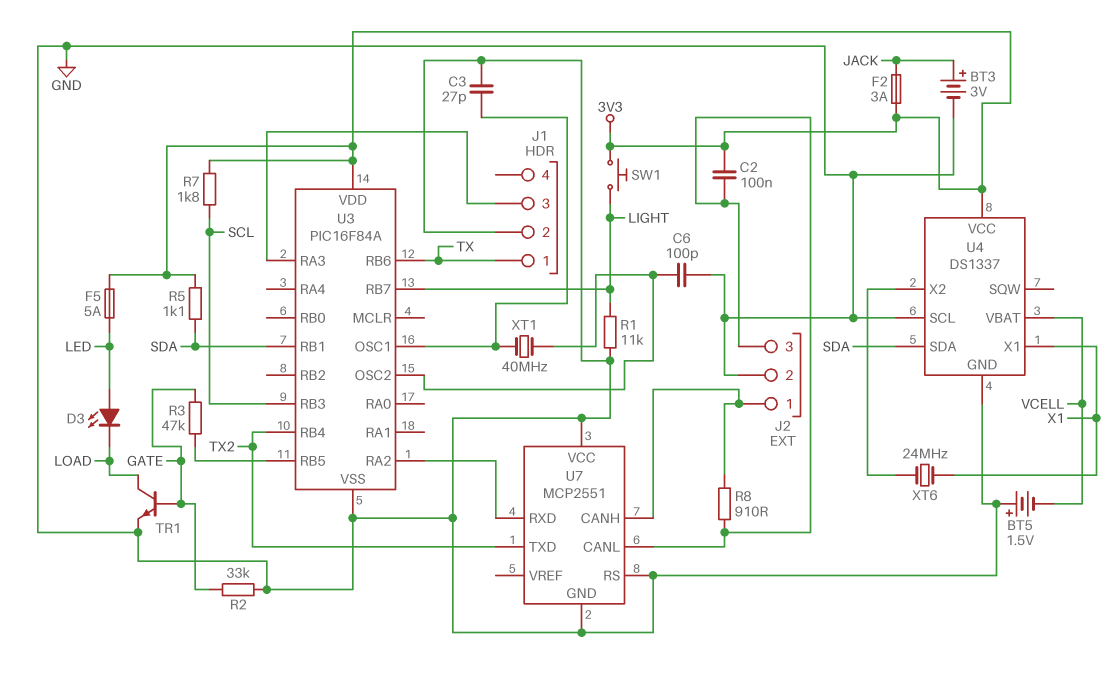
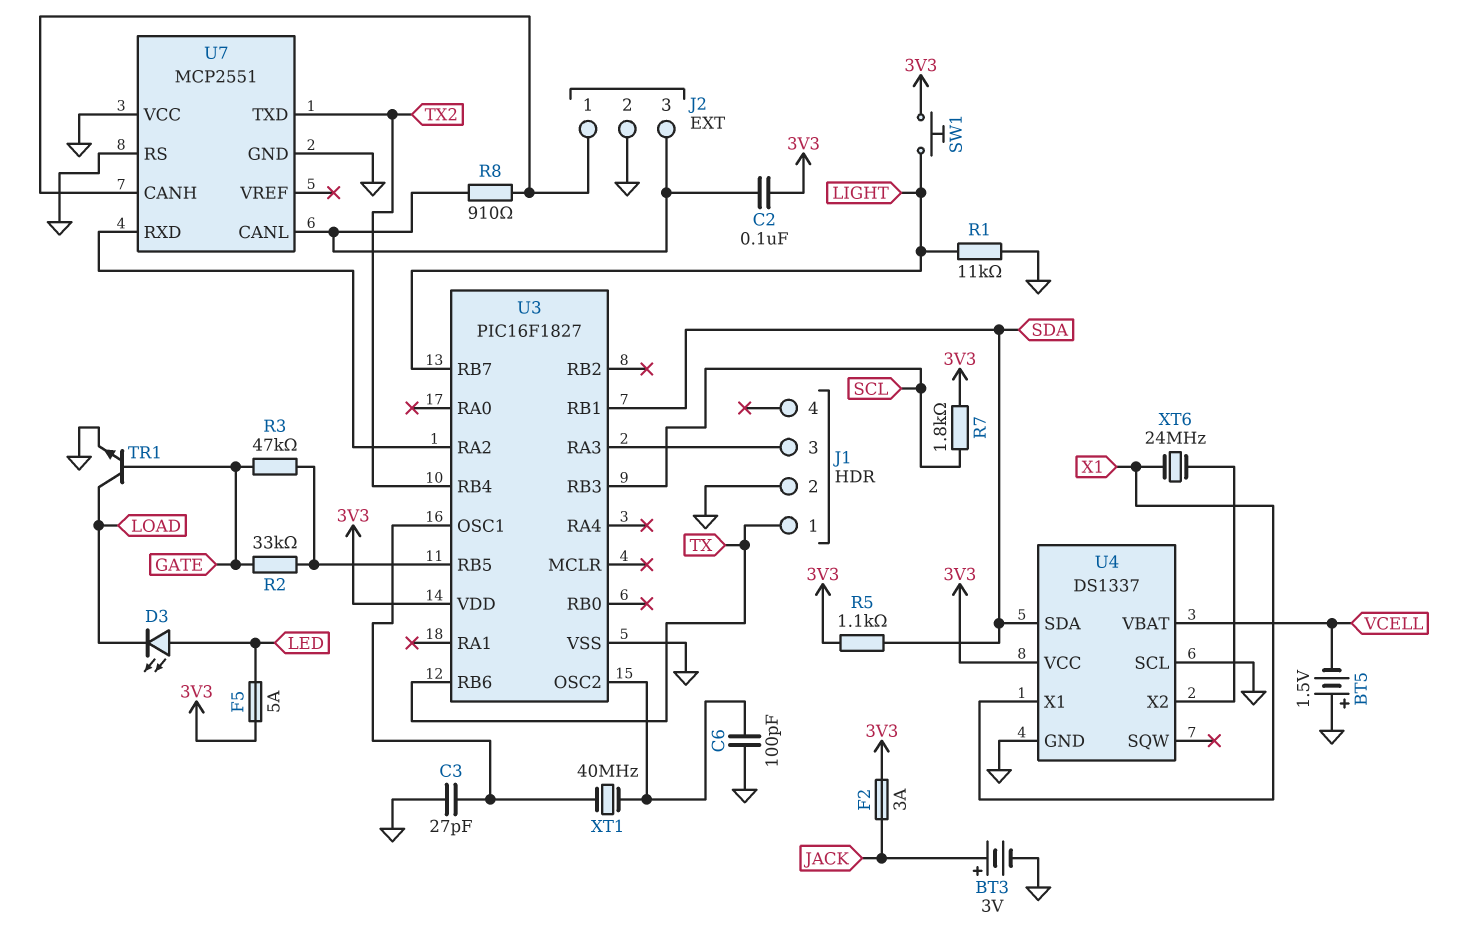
R2: 33k (GATE, GND) -> 33k (GATE, U3/RB5)
U3: PIC16F84A -> PIC16F1827

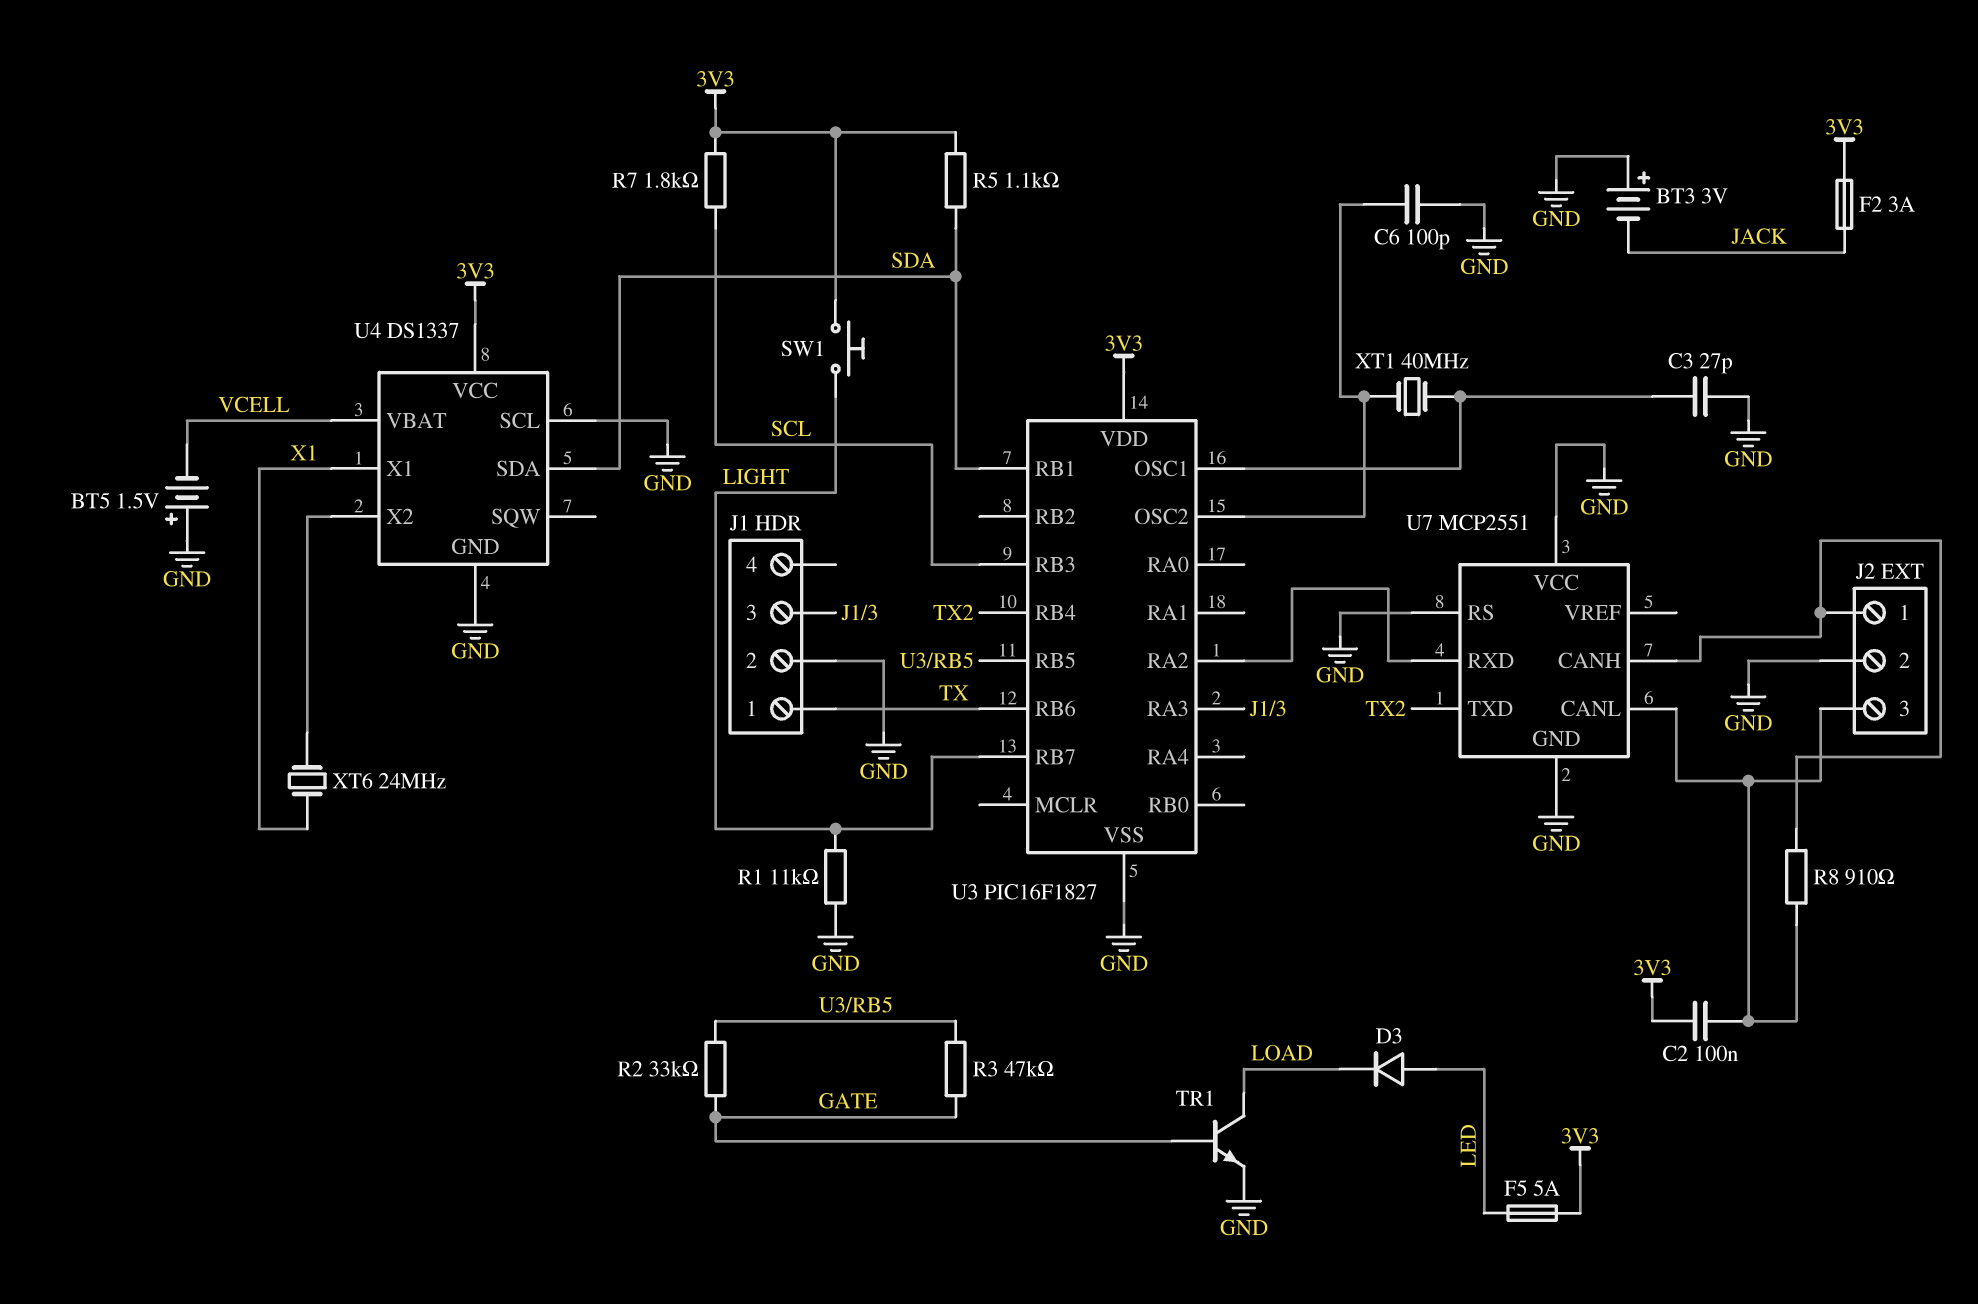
BT3: 3V (plus JACK, minus GND) -> 3V (plus GND, minus JACK)
D3: LED (A LED, K LOAD) -> diode (A LED, K LOAD)

